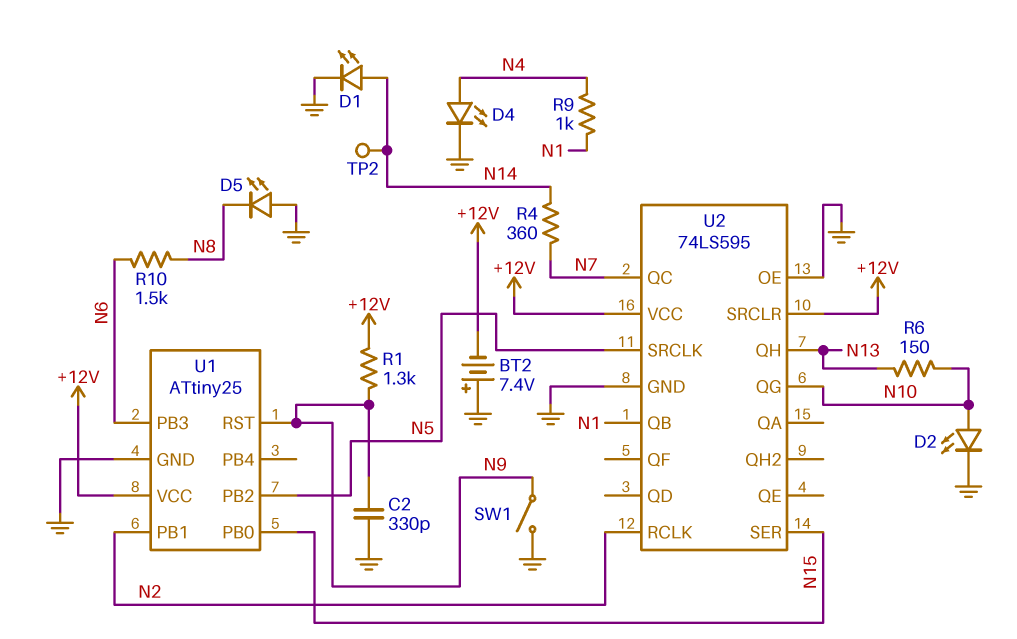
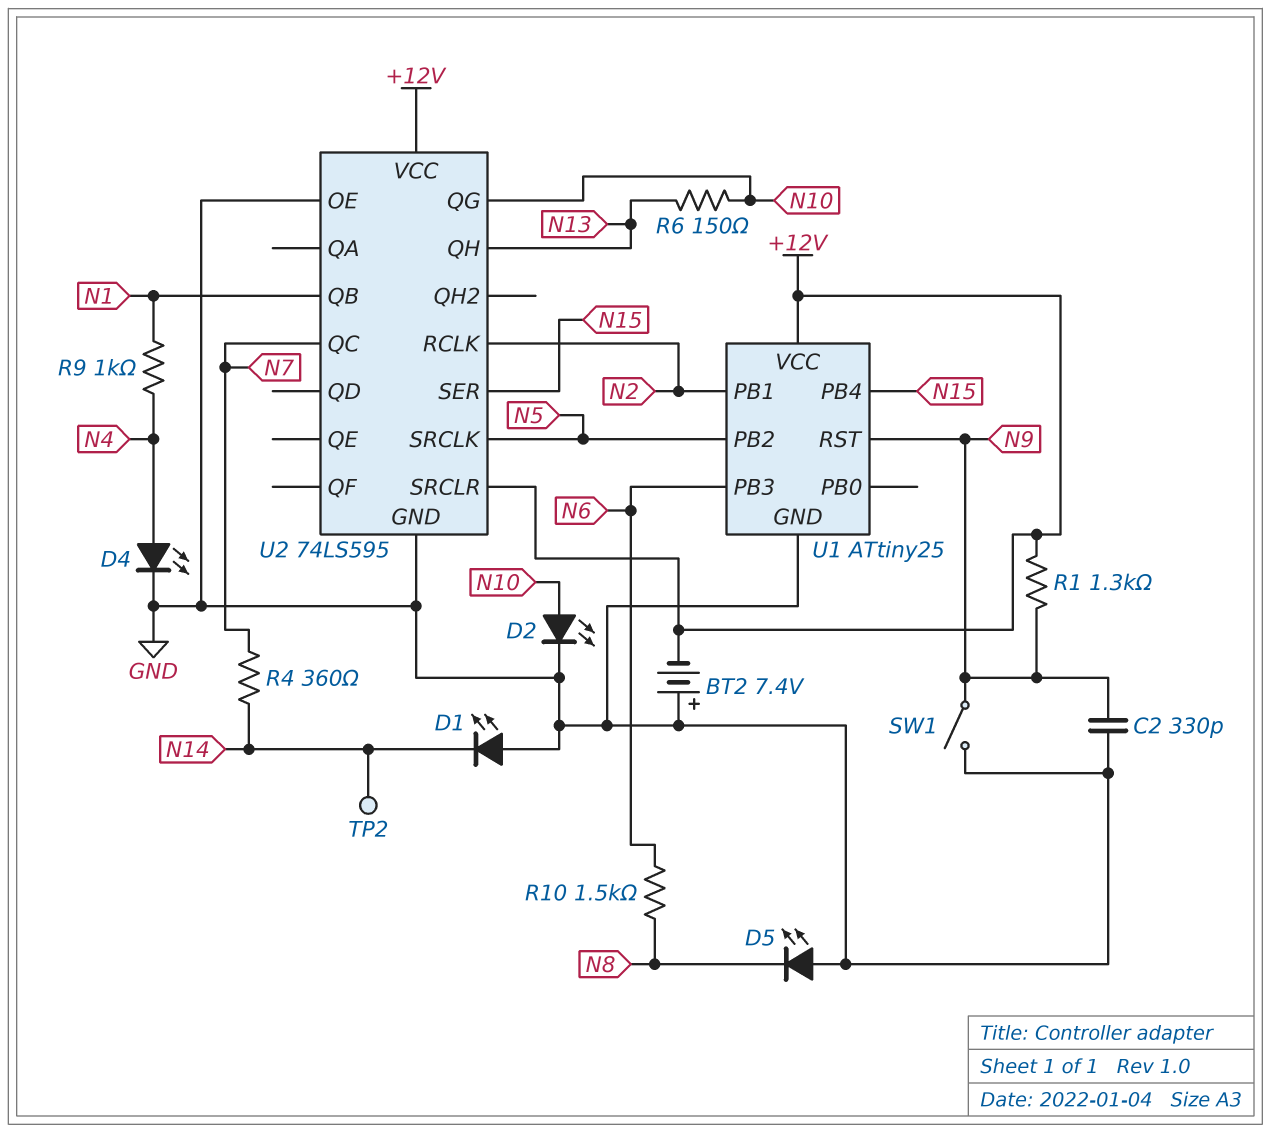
D1: LED (A N14, K GND) -> LED (A GND, K N14)
U1 pin PB0: N15 -> none
U1 pin PB4: none -> N15

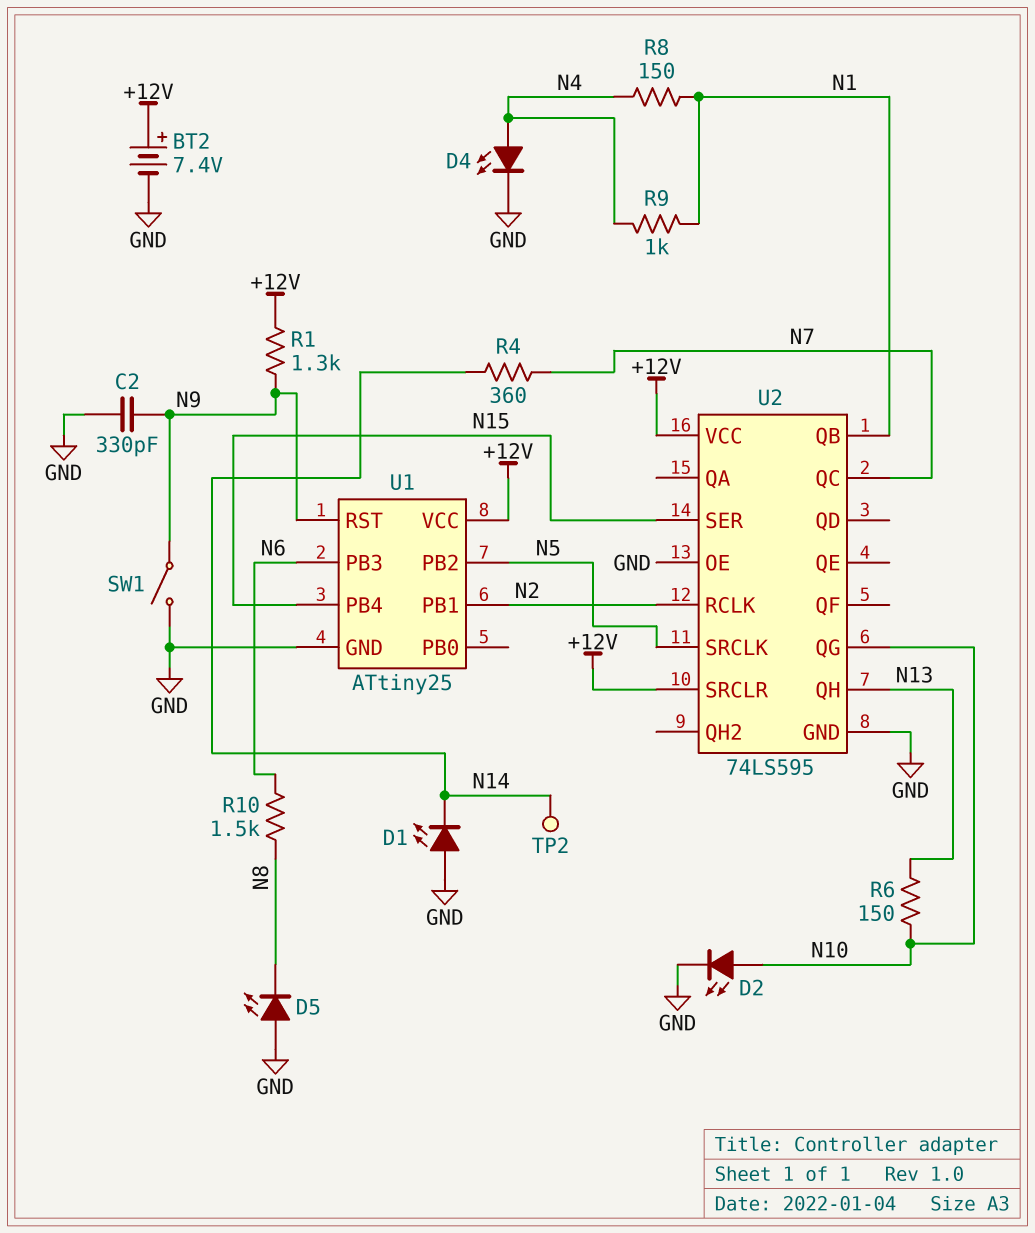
BT2: 7.4V (plus GND, minus +12V) -> 7.4V (plus +12V, minus GND)
R8: none -> 150 (N1, N4)

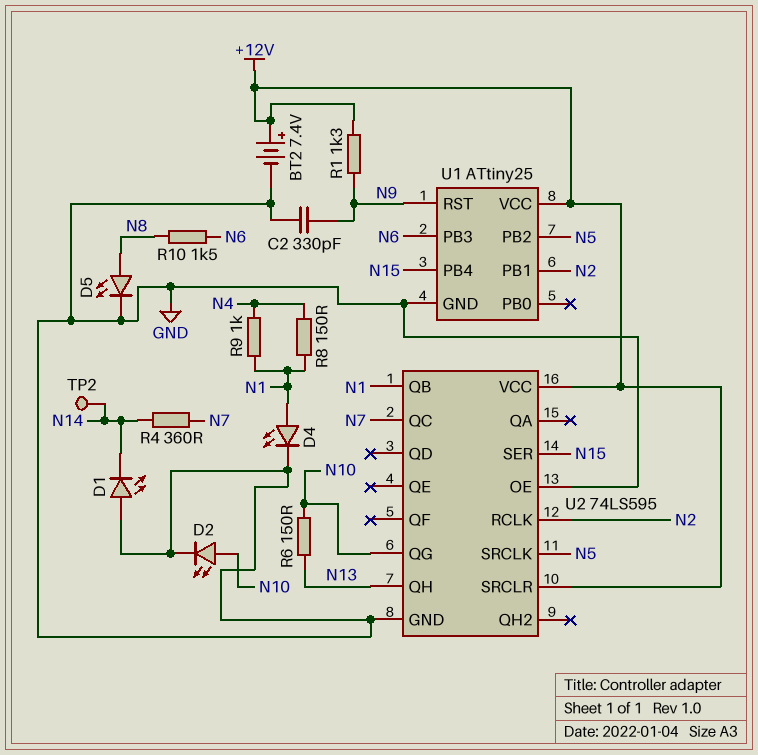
D4: LED (A N4, K GND) -> LED (A N1, K GND)
D5: LED (A GND, K N8) -> LED (A N8, K GND)
SW1: switch (GND, N9) -> none

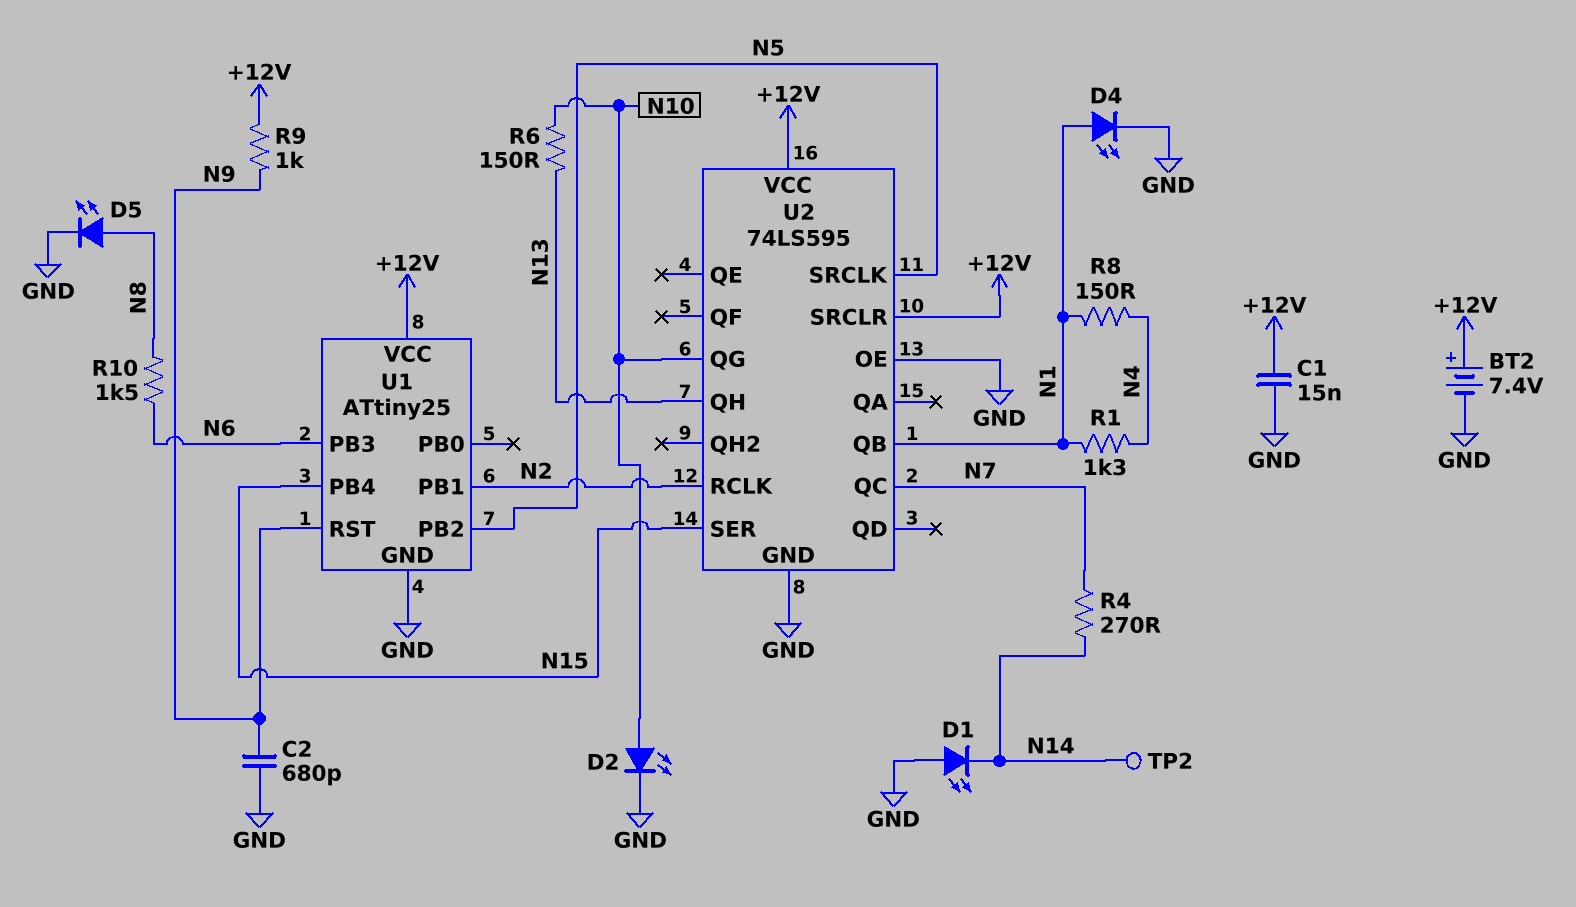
C1: none -> 15nF (+12V, GND)
C2: 330pF (GND, N9) -> 680pF (GND, N9)
R1: 1.3k (+12V, N9) -> 1.3k (N1, N4)
R4: 360 (N7, N14) -> 270 (N7, N14)
R9: 1k (N1, N4) -> 1k (+12V, N9)

